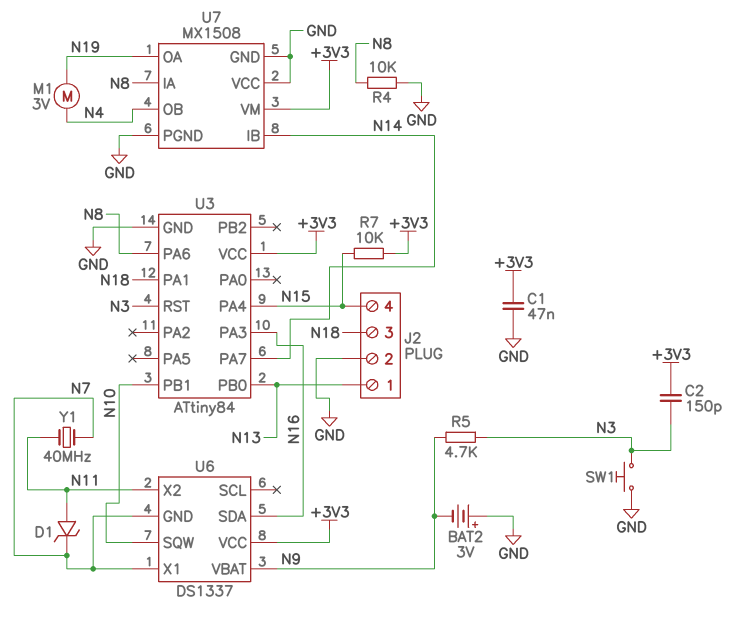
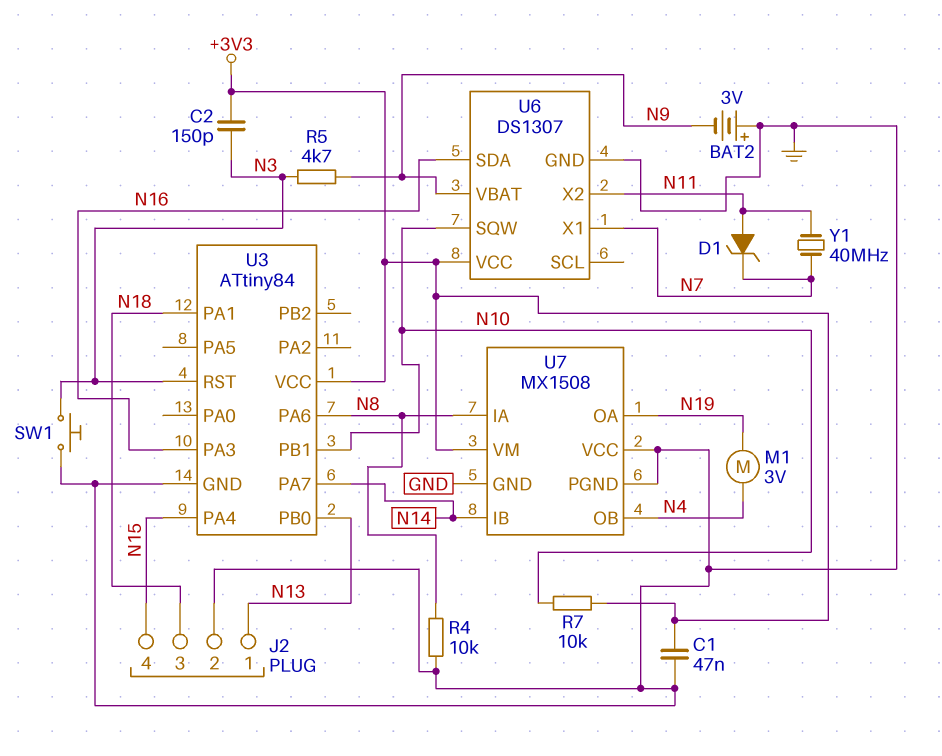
R7: 10k (+3V3, N15) -> 10k (+3V3, N10)
U6: DS1337 -> DS1307
U6 pin GND: N7 -> GND

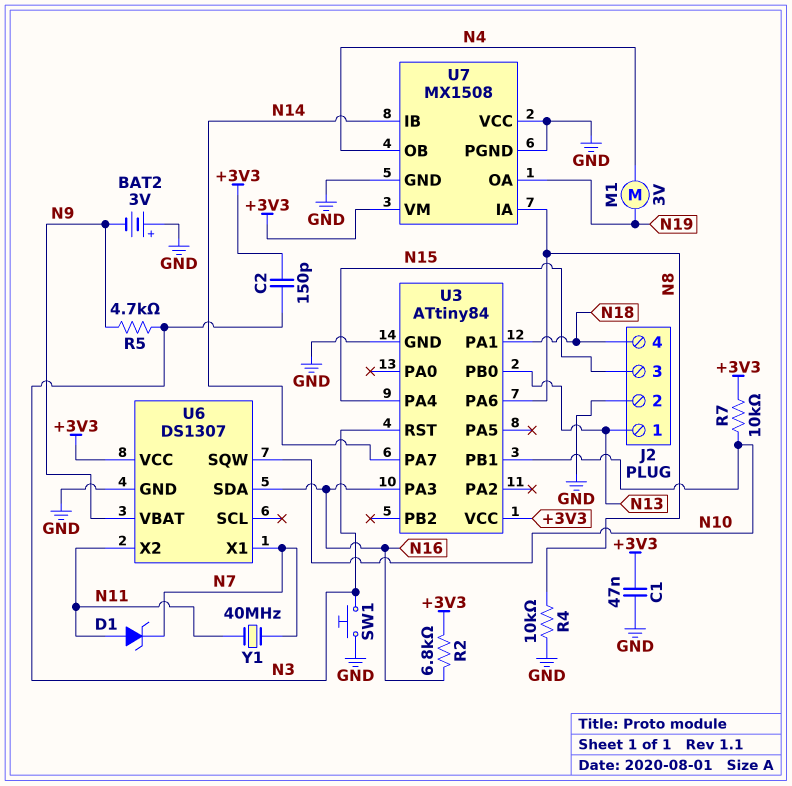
J2 pin 3: N18 -> N15
J2 pin 4: N15 -> N18
R2: none -> 6.8k (+3V3, N16)

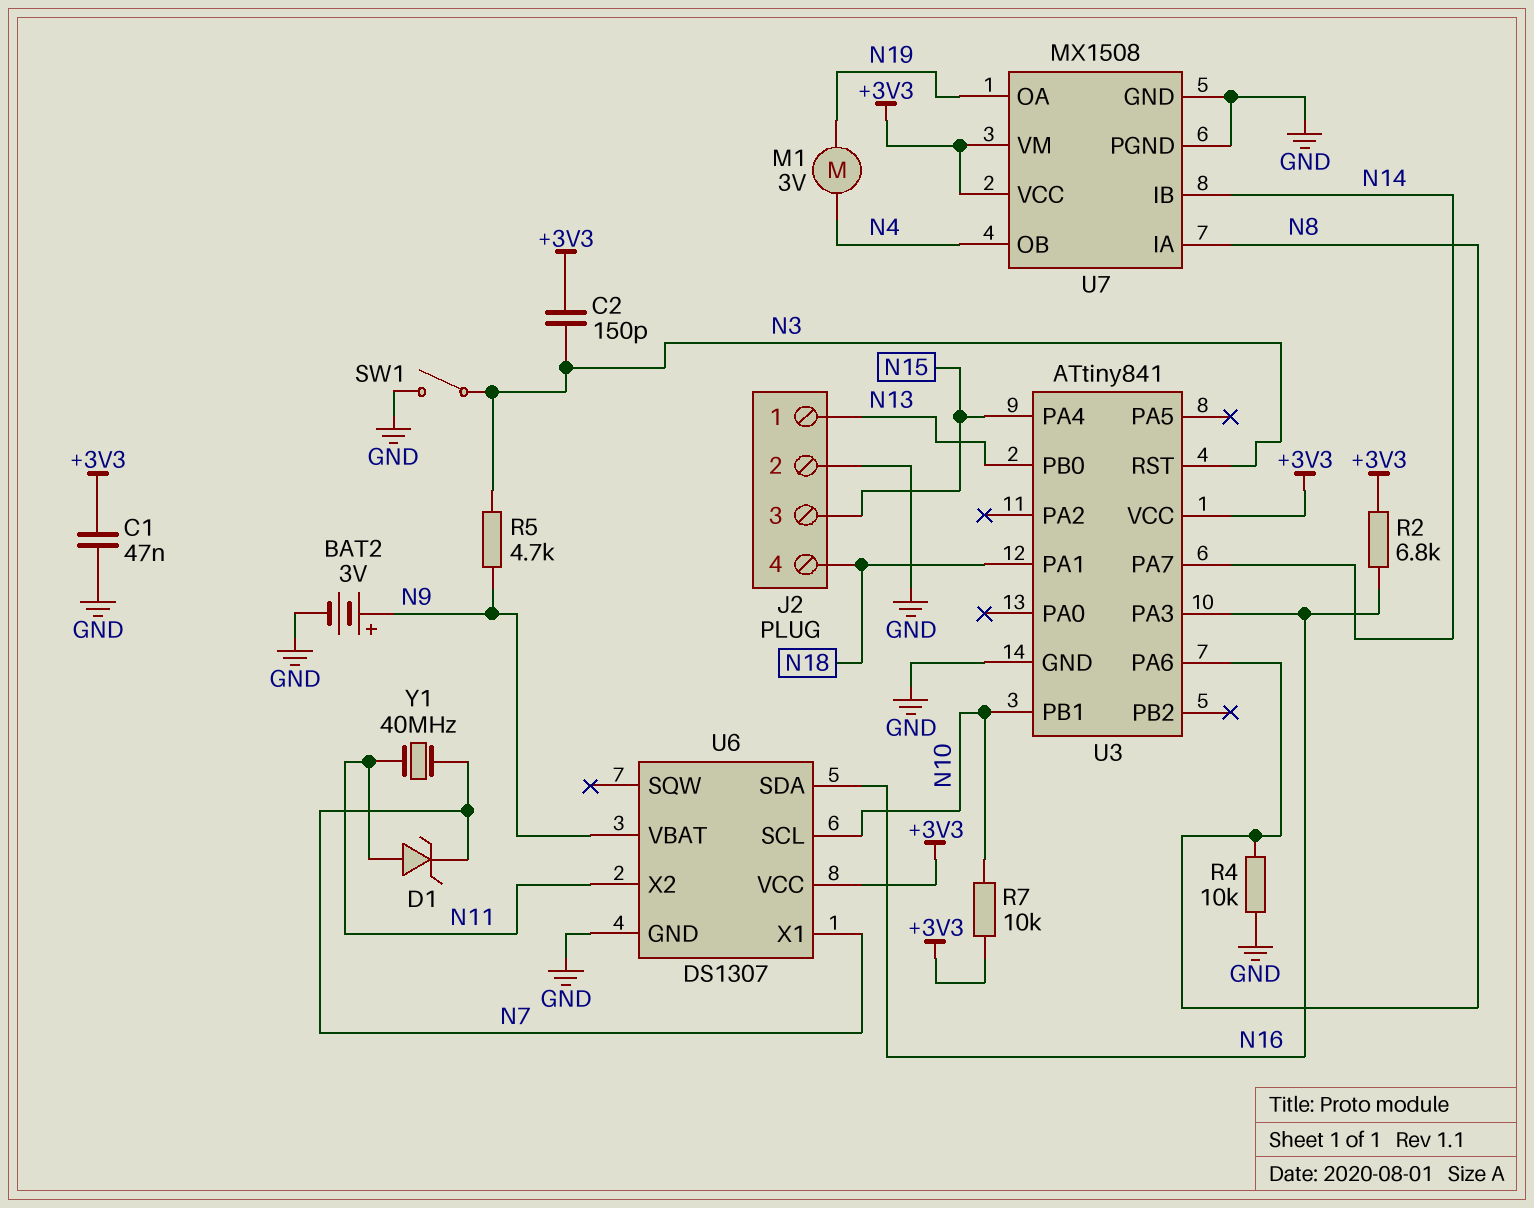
BAT2: 3V (plus GND, minus N9) -> 3V (plus N9, minus GND)
SW1: button (GND, N3) -> switch (GND, N3)
U3: ATtiny84 -> ATtiny841
U6 pin SCL: none -> N10
U6 pin SQW: N10 -> none
U7 pin VCC: GND -> +3V3

